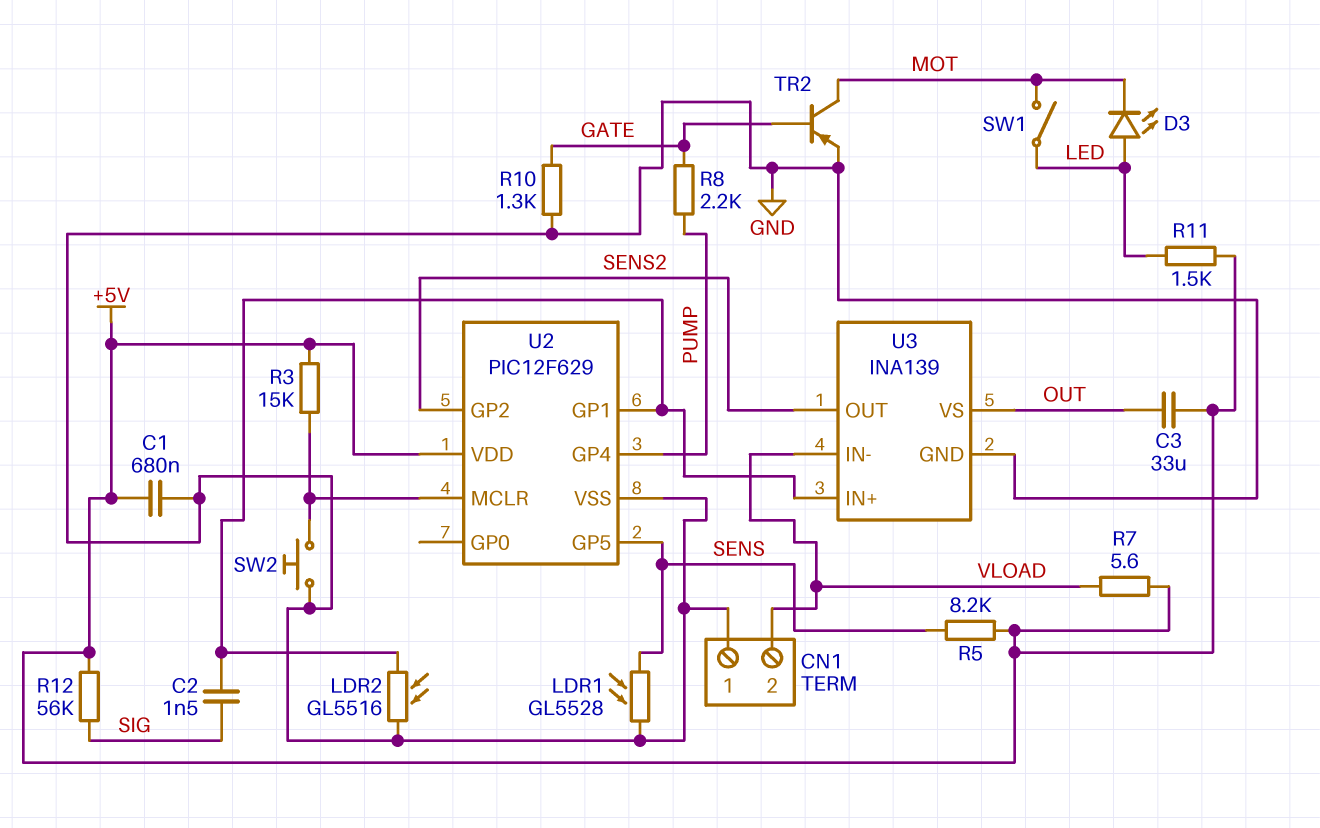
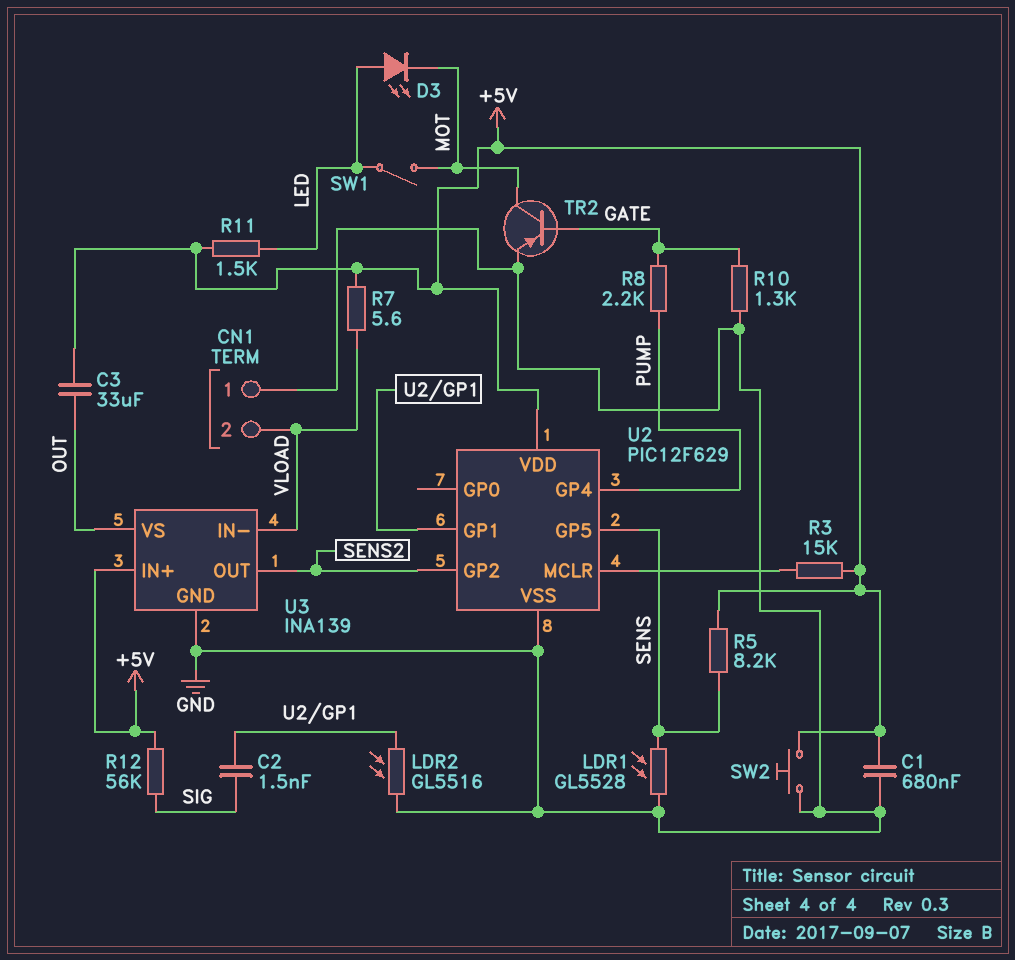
SW2: button (GND, U2/MCLR) -> button (+5V, GND)
U3 pin IN+: U2/GP1 -> +5V

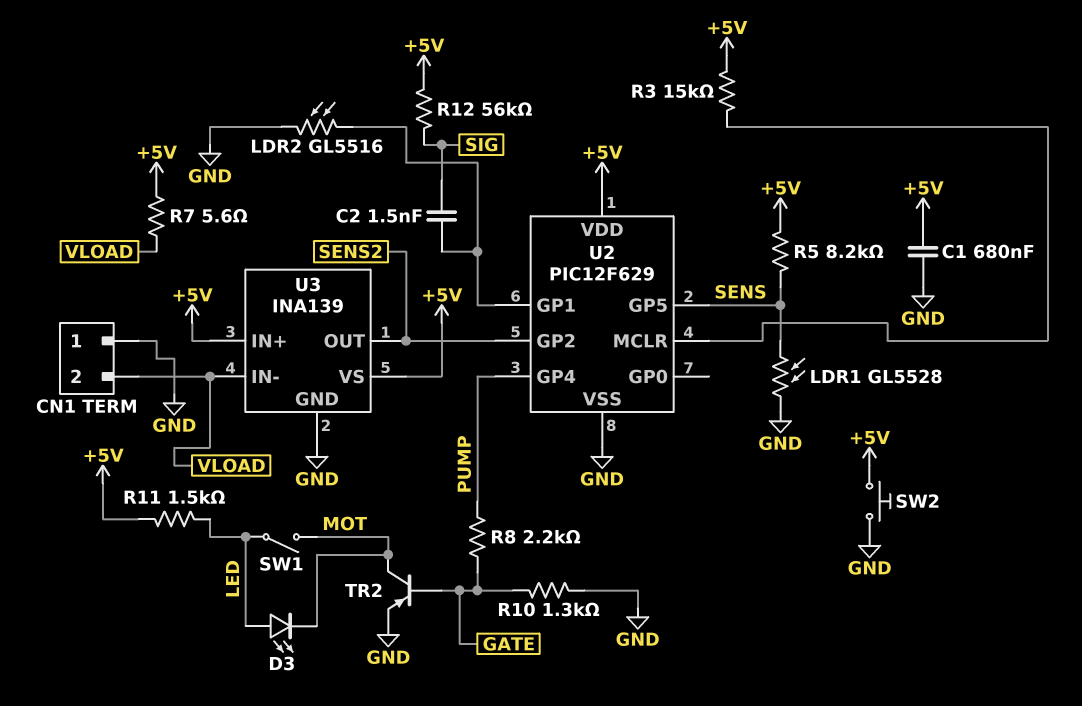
C3: 33uF (+5V, OUT) -> none
U3 pin VS: OUT -> +5V

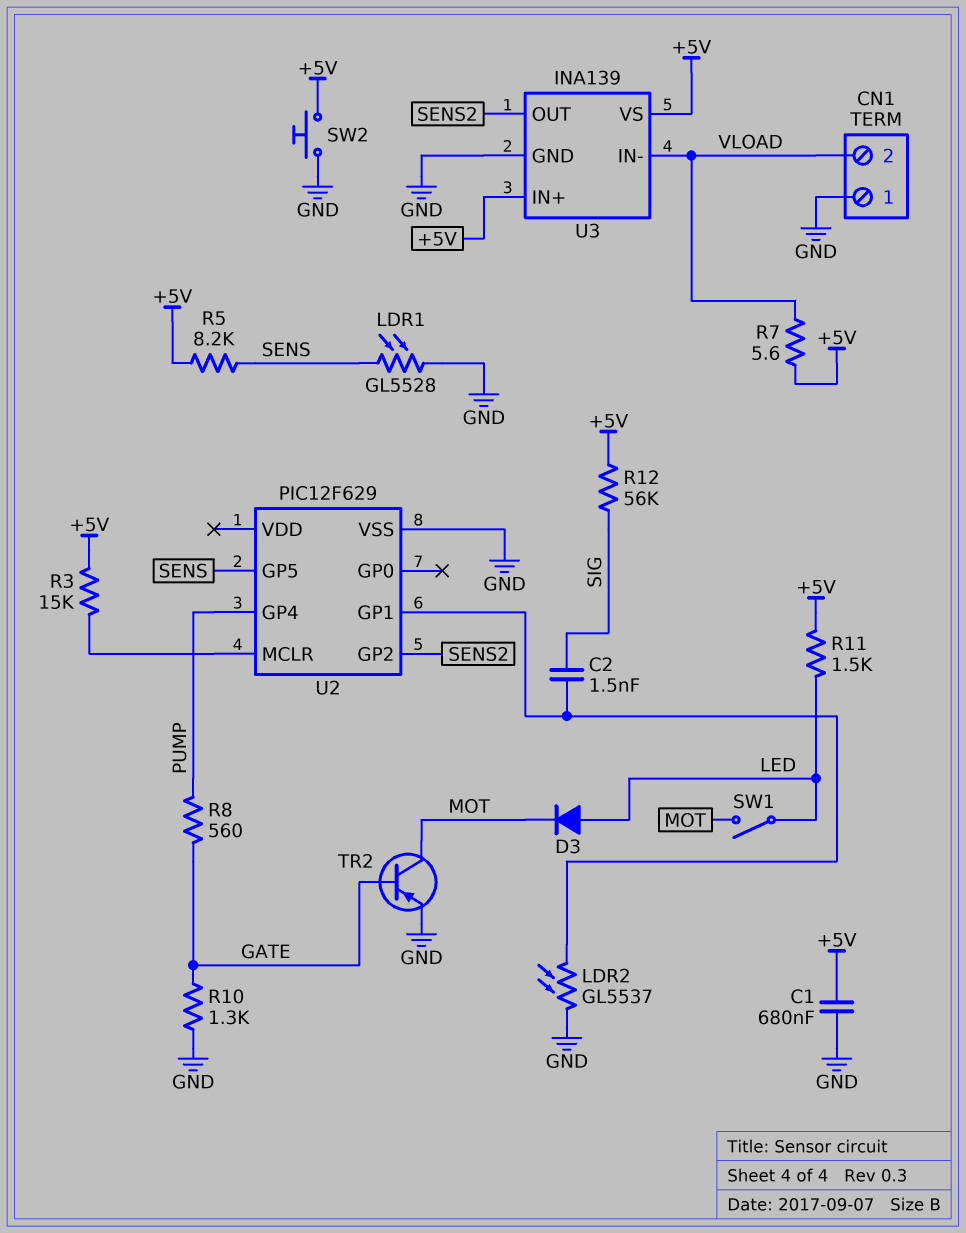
D3: LED (A LED, K MOT) -> diode (A LED, K MOT)
LDR2: GL5516 (GND, U2/GP1) -> GL5537 (GND, U2/GP1)
R8: 2.2k (GATE, PUMP) -> 560 (GATE, PUMP)
U2 pin VDD: +5V -> none

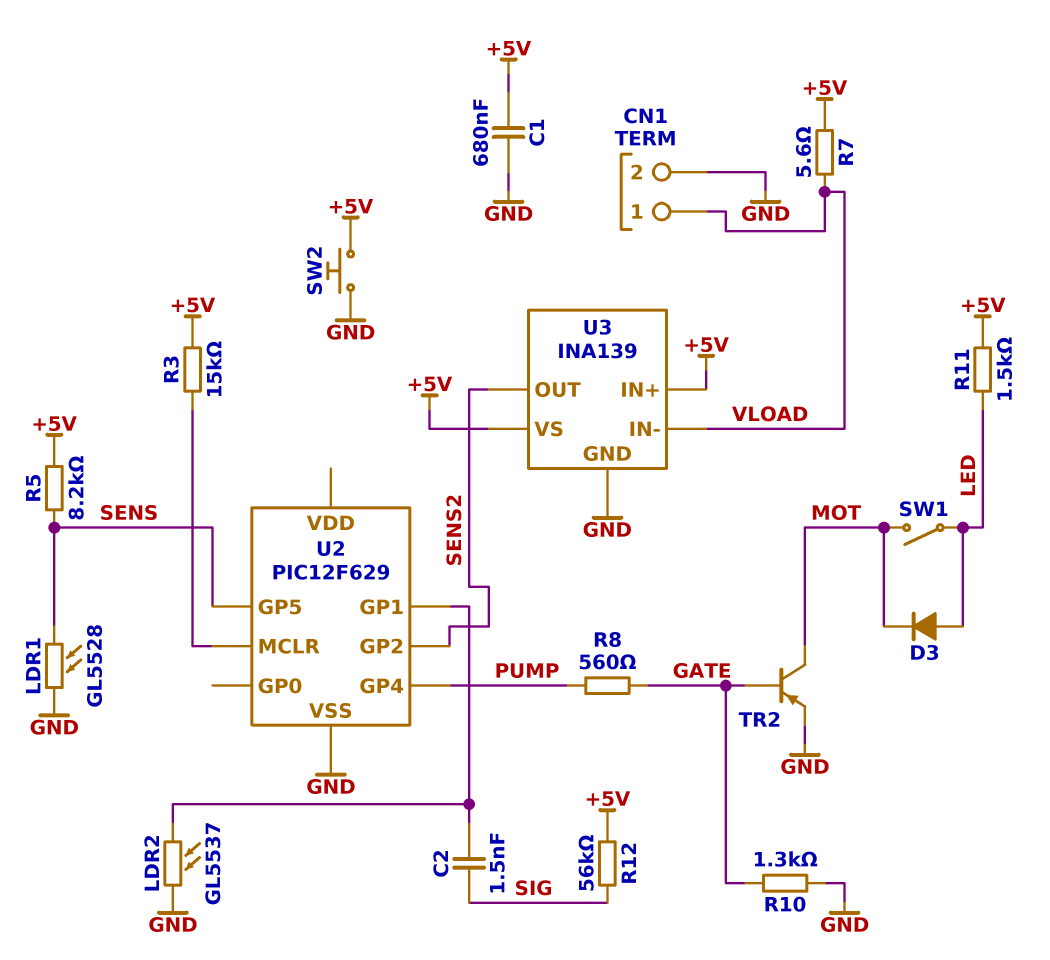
CN1 pin 1: GND -> VLOAD
CN1 pin 2: VLOAD -> GND

